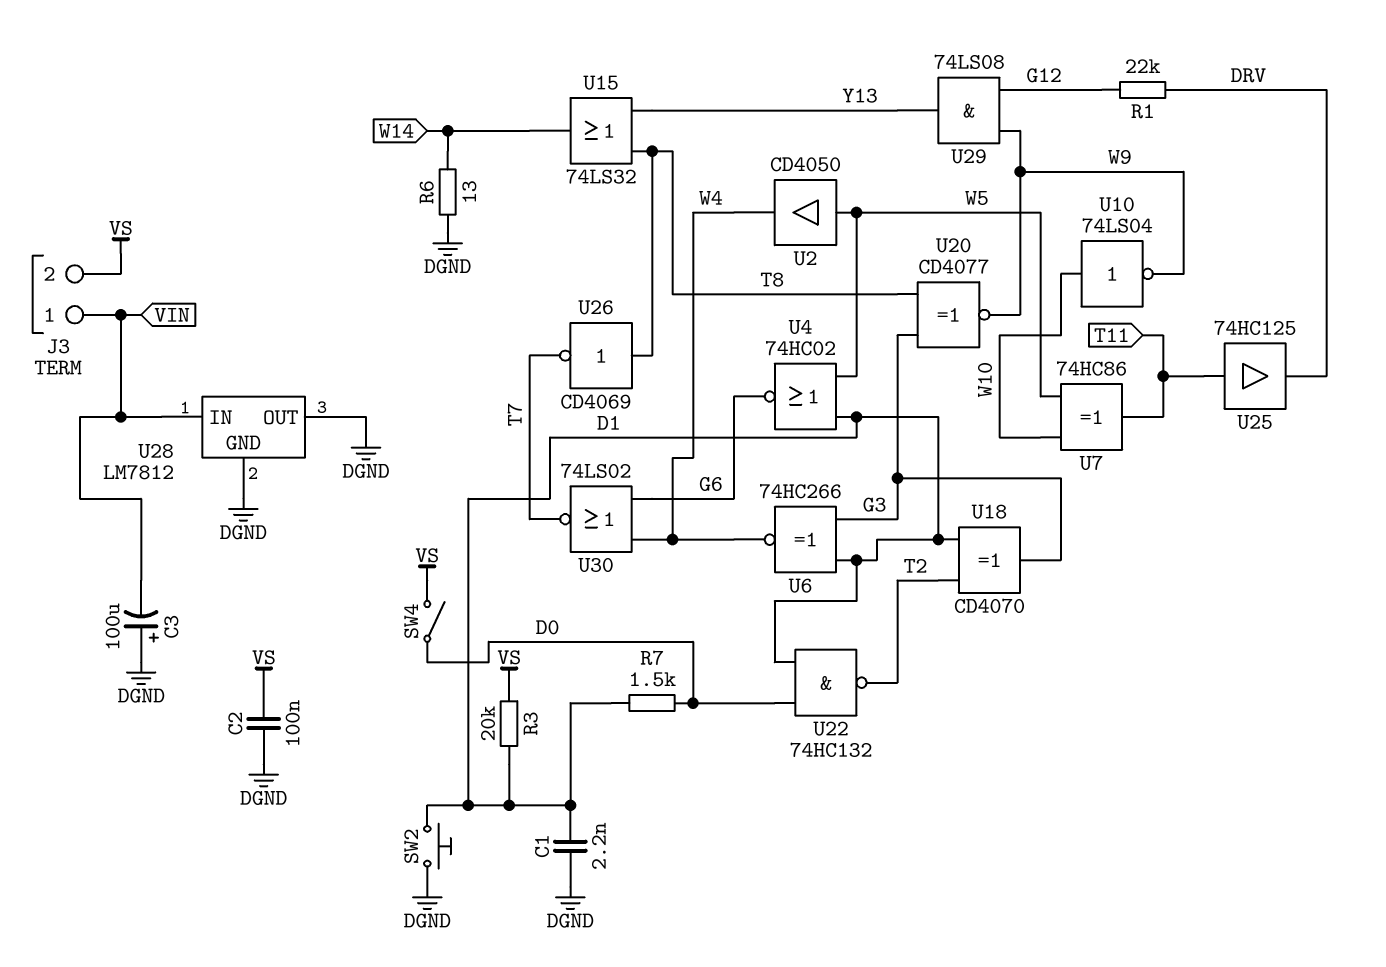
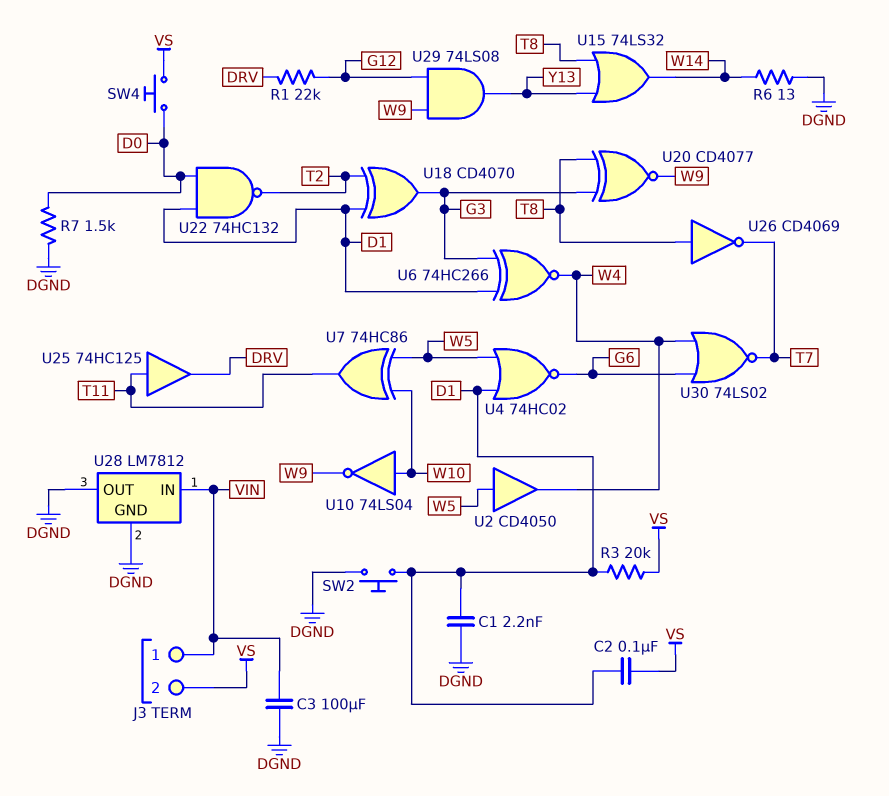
C2: 100nF (DGND, VS) -> 100nF (D1, VS)
C3: 100uF (plus DGND, minus VIN) -> 100uF (DGND, VIN)
R7: 1.5k (D0, D1) -> 1.5k (D0, DGND)
SW4: switch (D0, VS) -> button (D0, VS)

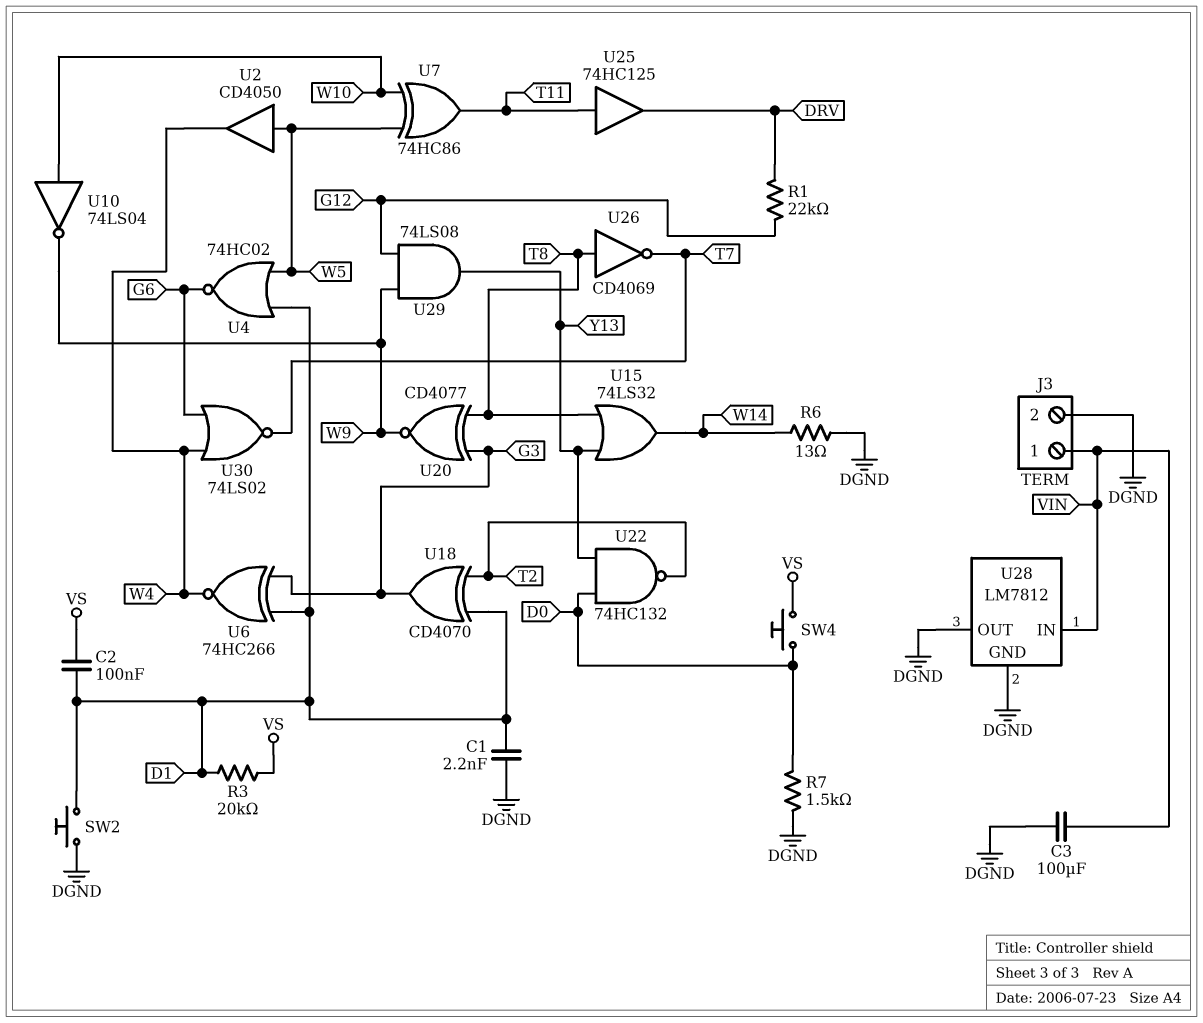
J3 pin 2: VS -> DGND
U22: NAND 74HC132 (in D0, in D1, out T2) -> NAND 74HC132 (in D0, in Y13, out T2)

